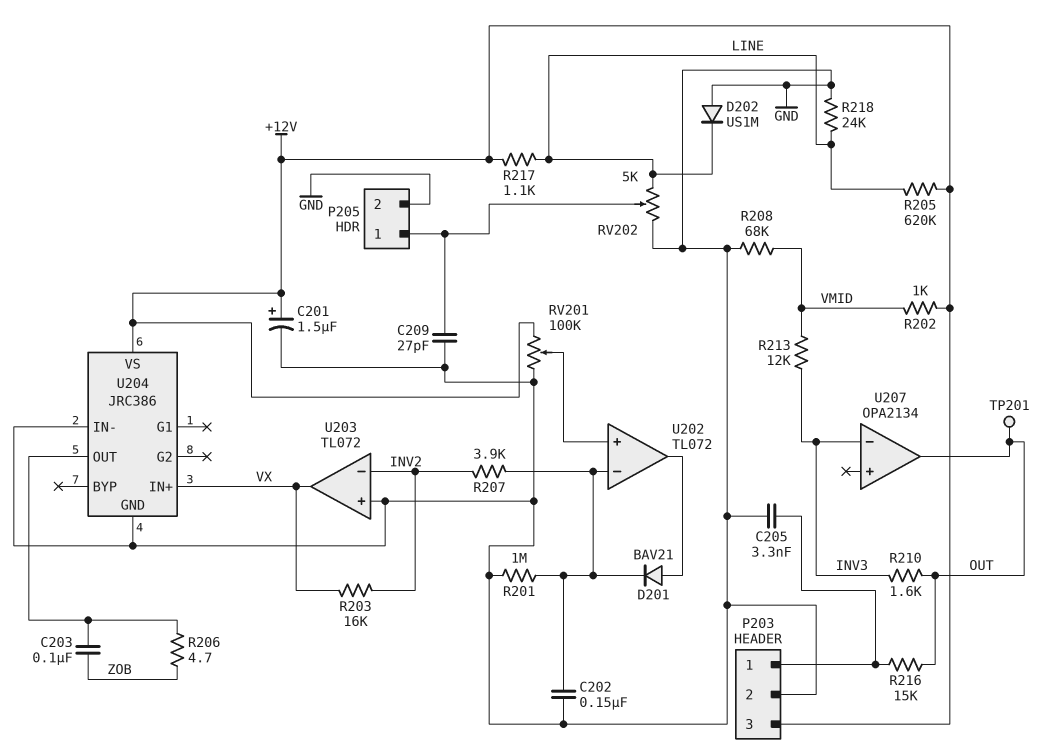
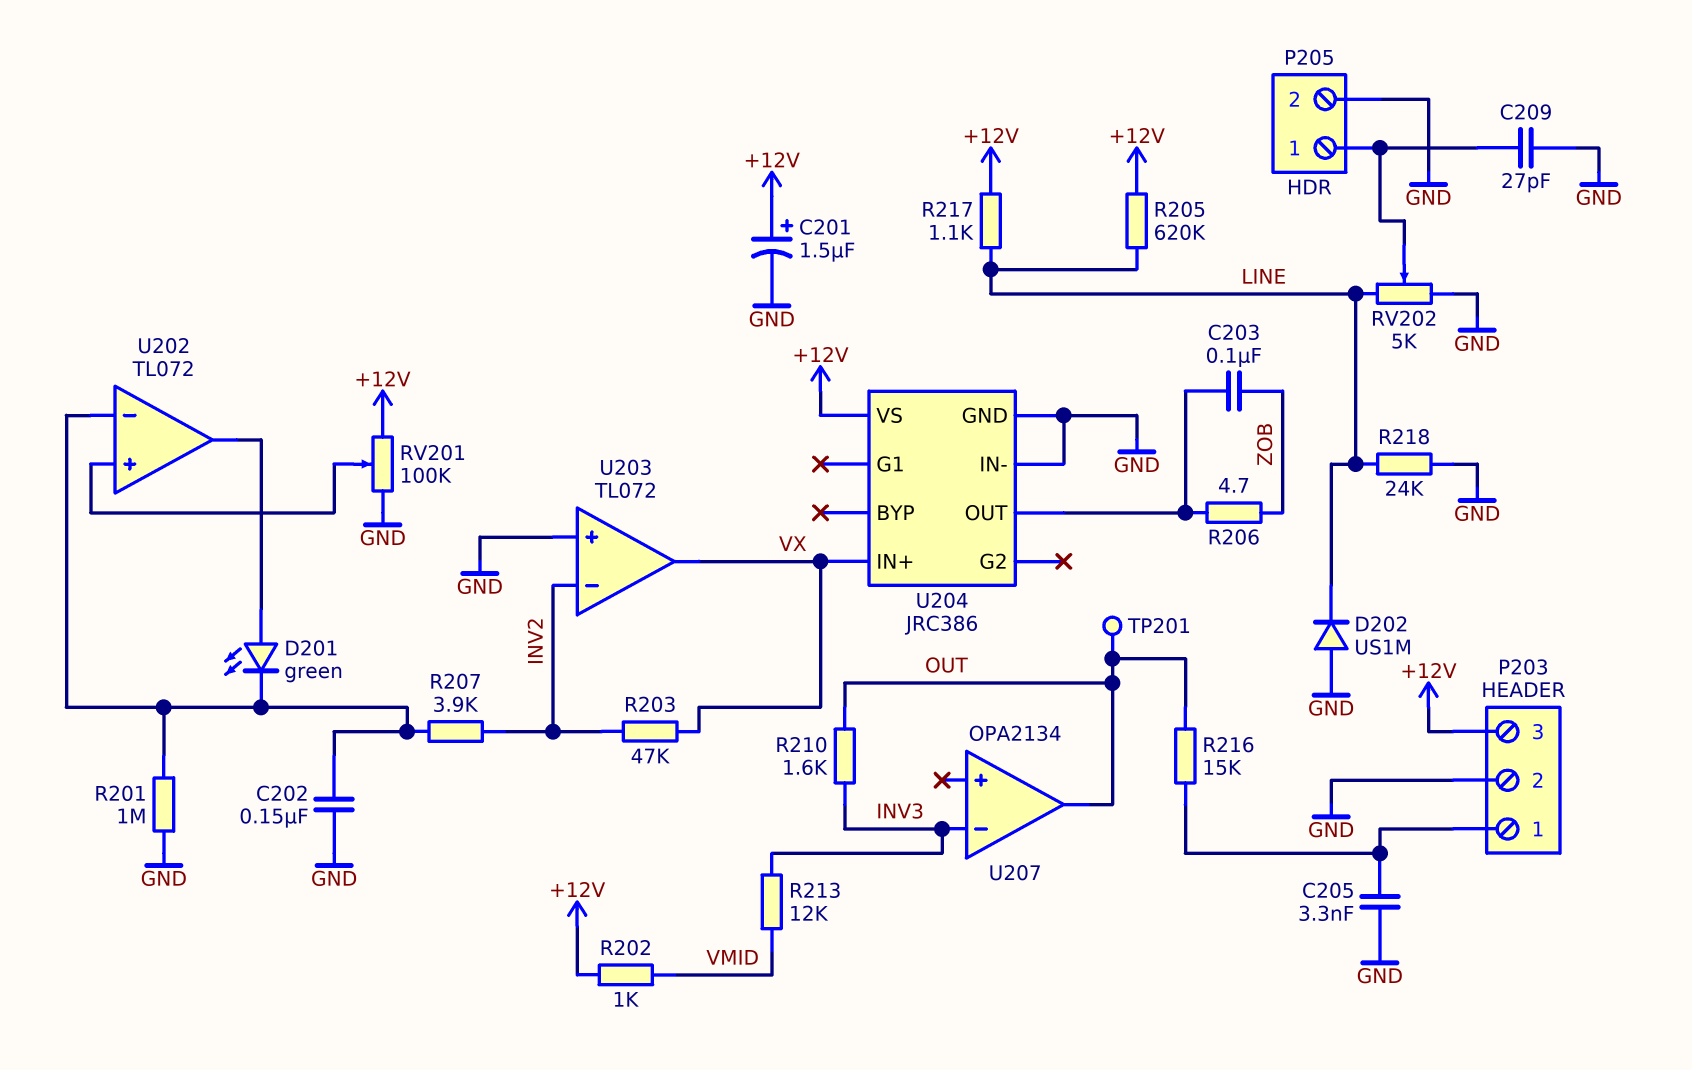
D201: diode BAV21 (A U202/out, K U202/in-) -> LED green (A U202/out, K U202/in-)
R203: 16k (INV2, VX) -> 47k (INV2, VX)
R208: 68k (GND, VMID) -> none

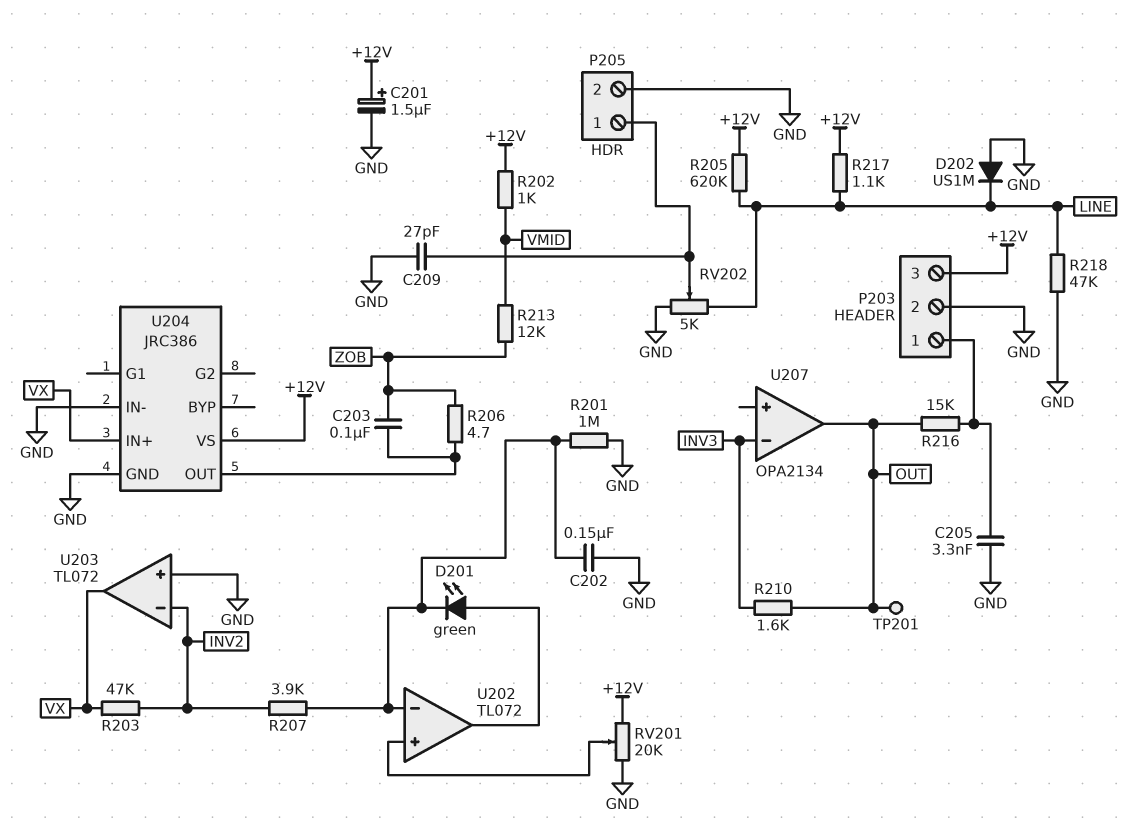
R213: 12k (INV3, VMID) -> 12k (VMID, ZOB)
R218: 24k (GND, LINE) -> 47k (GND, LINE)
RV201: 100k (+12V, GND, wiper U202/in+) -> 20k (+12V, GND, wiper U202/in+)

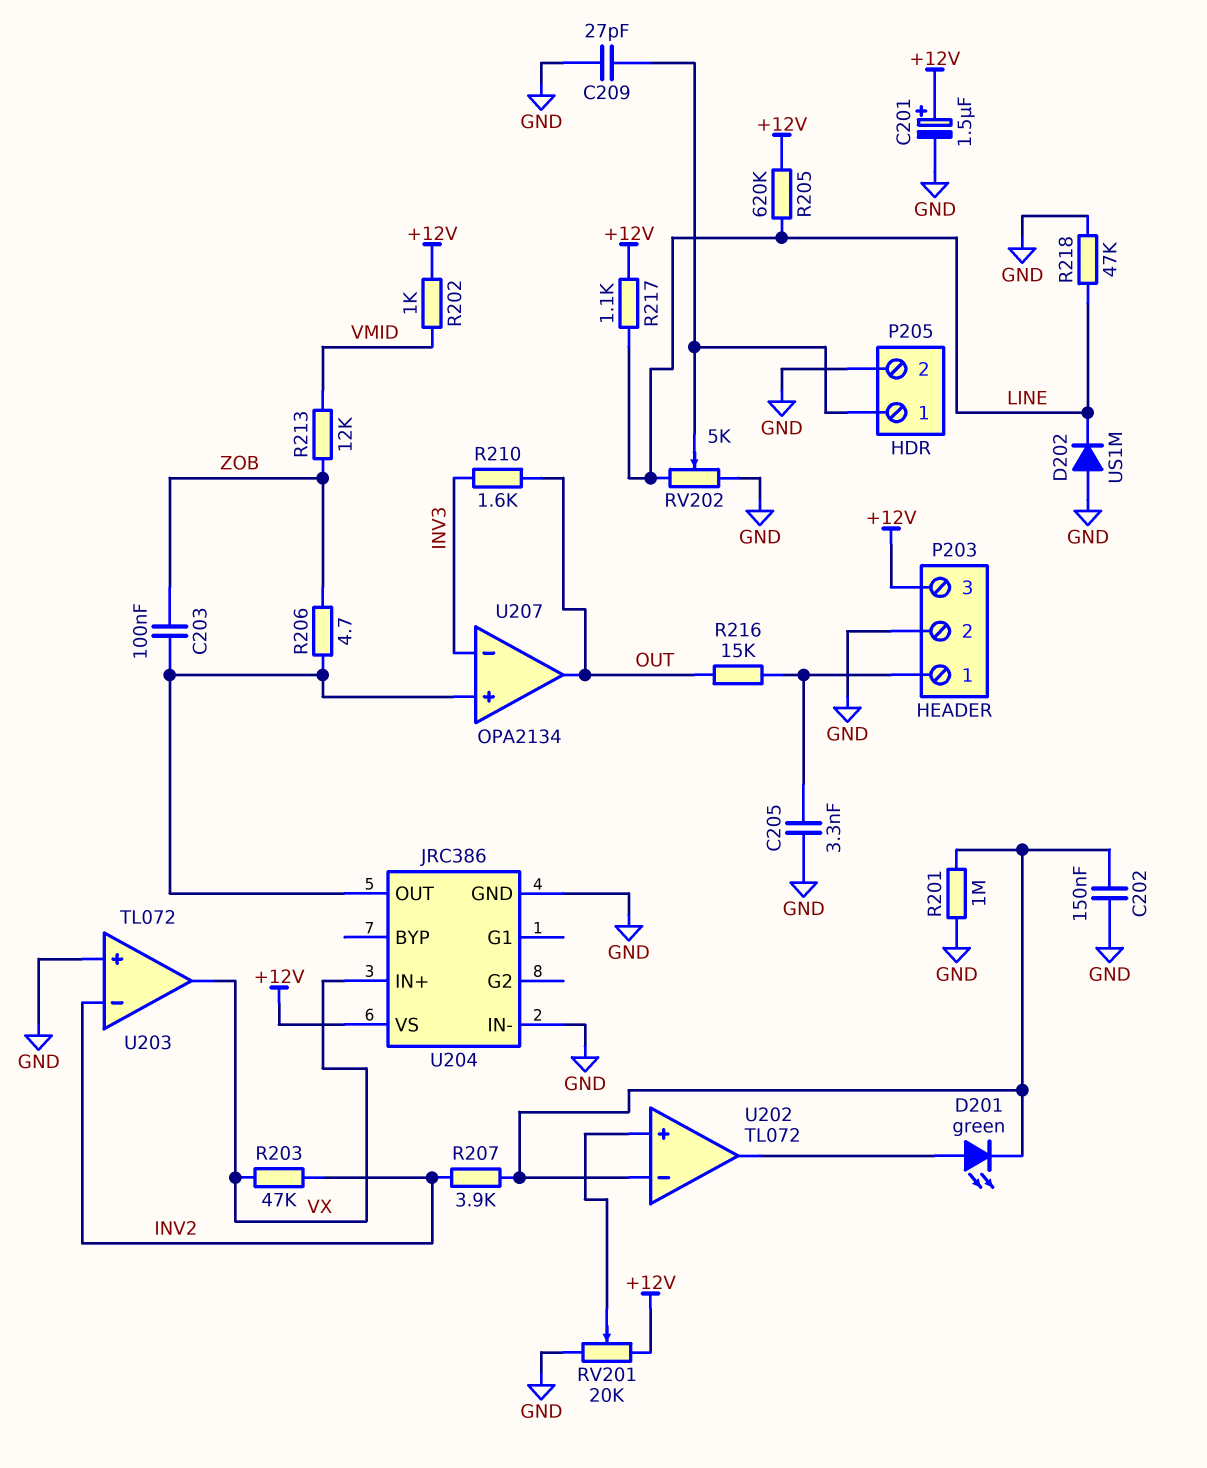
TP201: test point (OUT) -> none
U207 pin in+: none -> U204/OUT

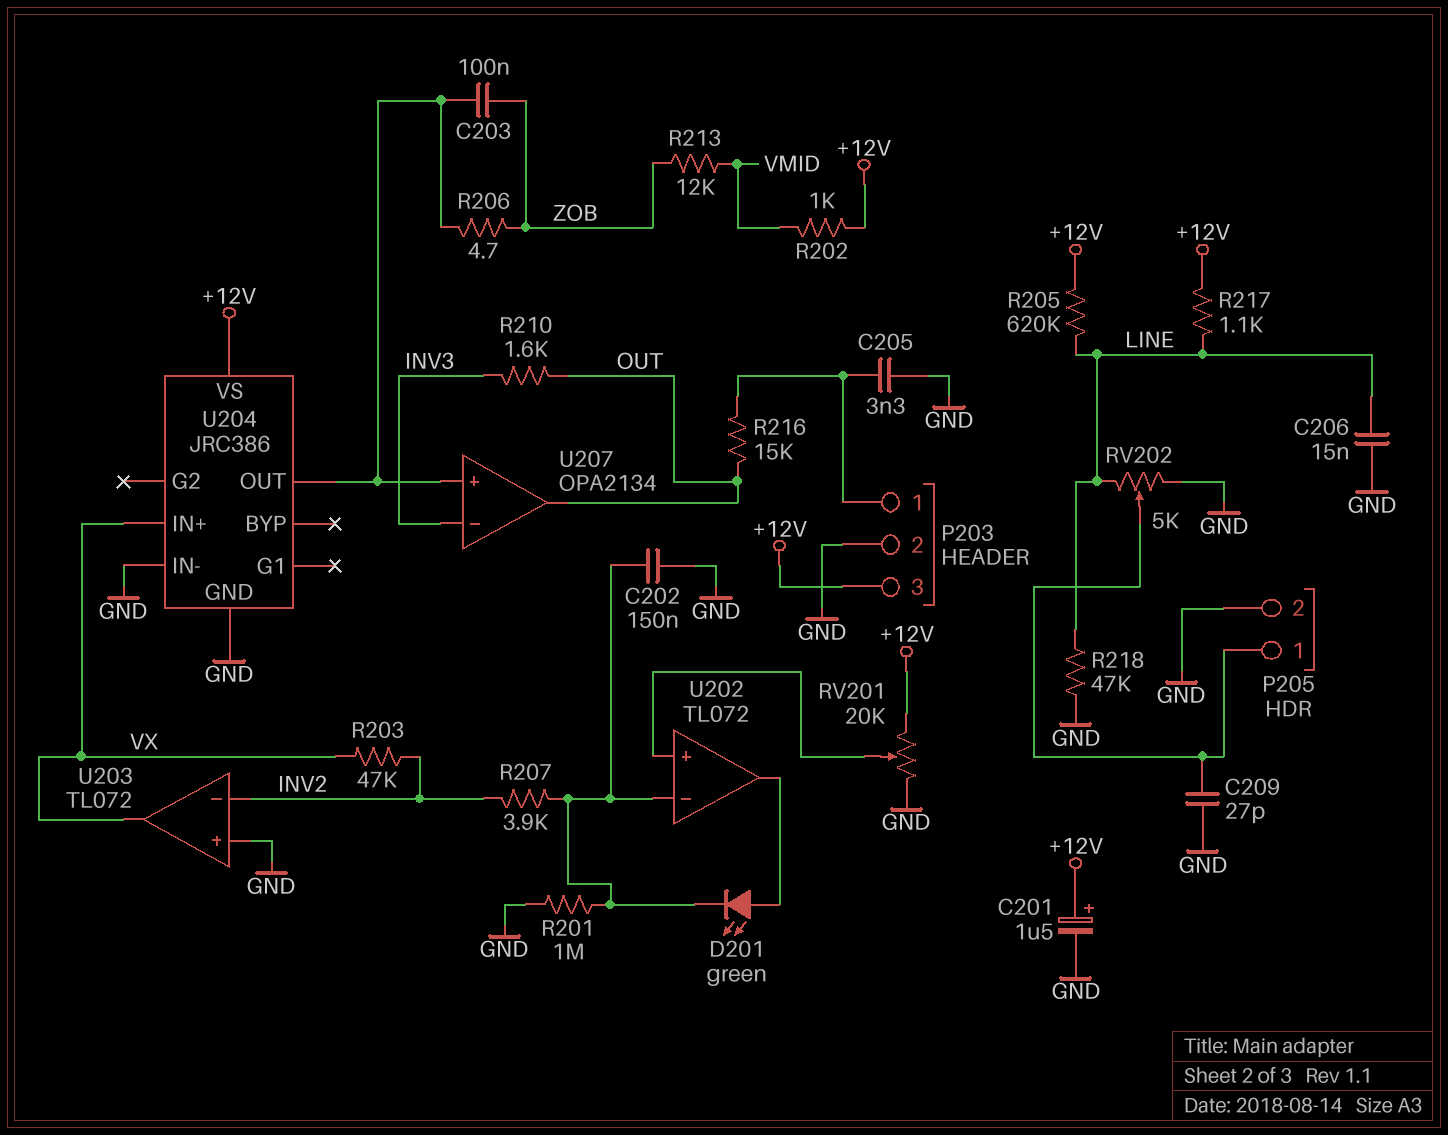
C206: none -> 15nF (GND, LINE)
D202: diode US1M (A GND, K LINE) -> none

